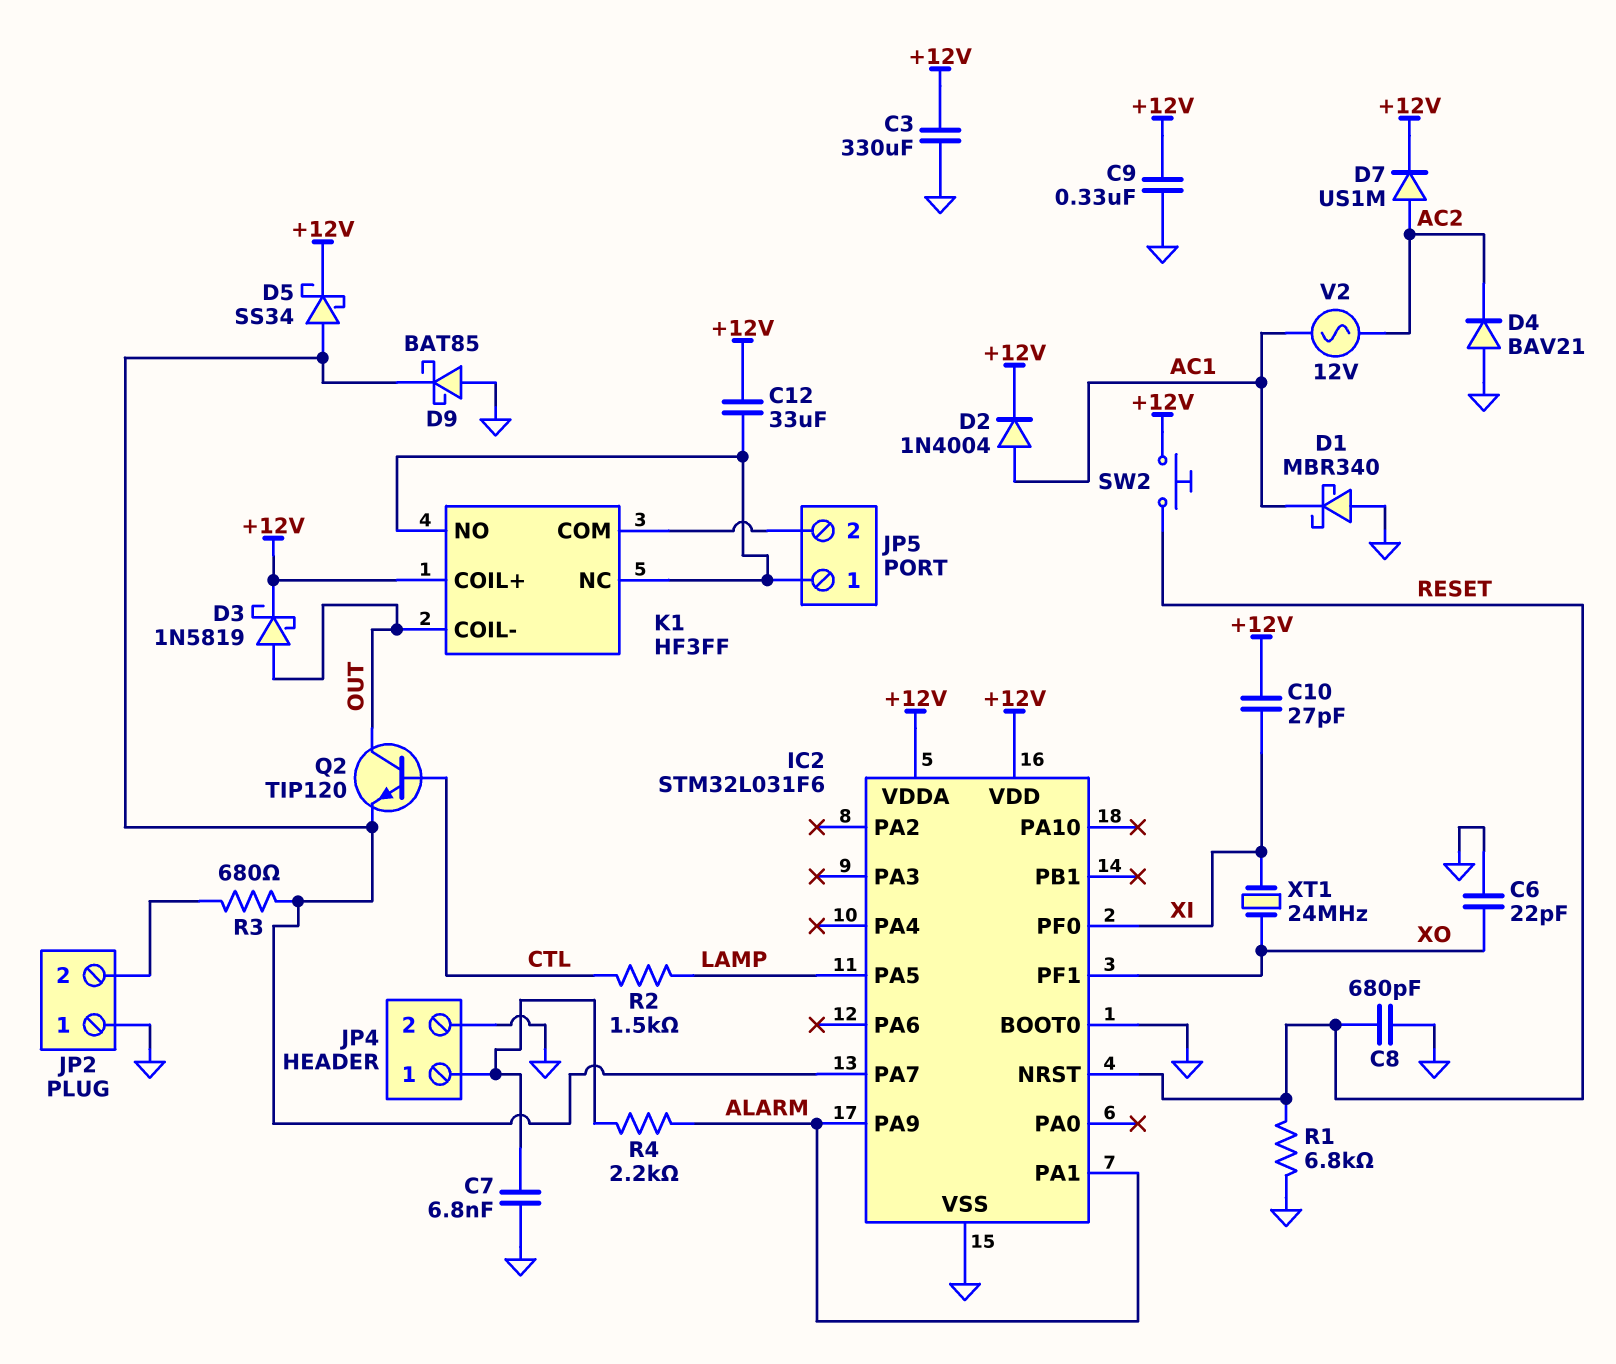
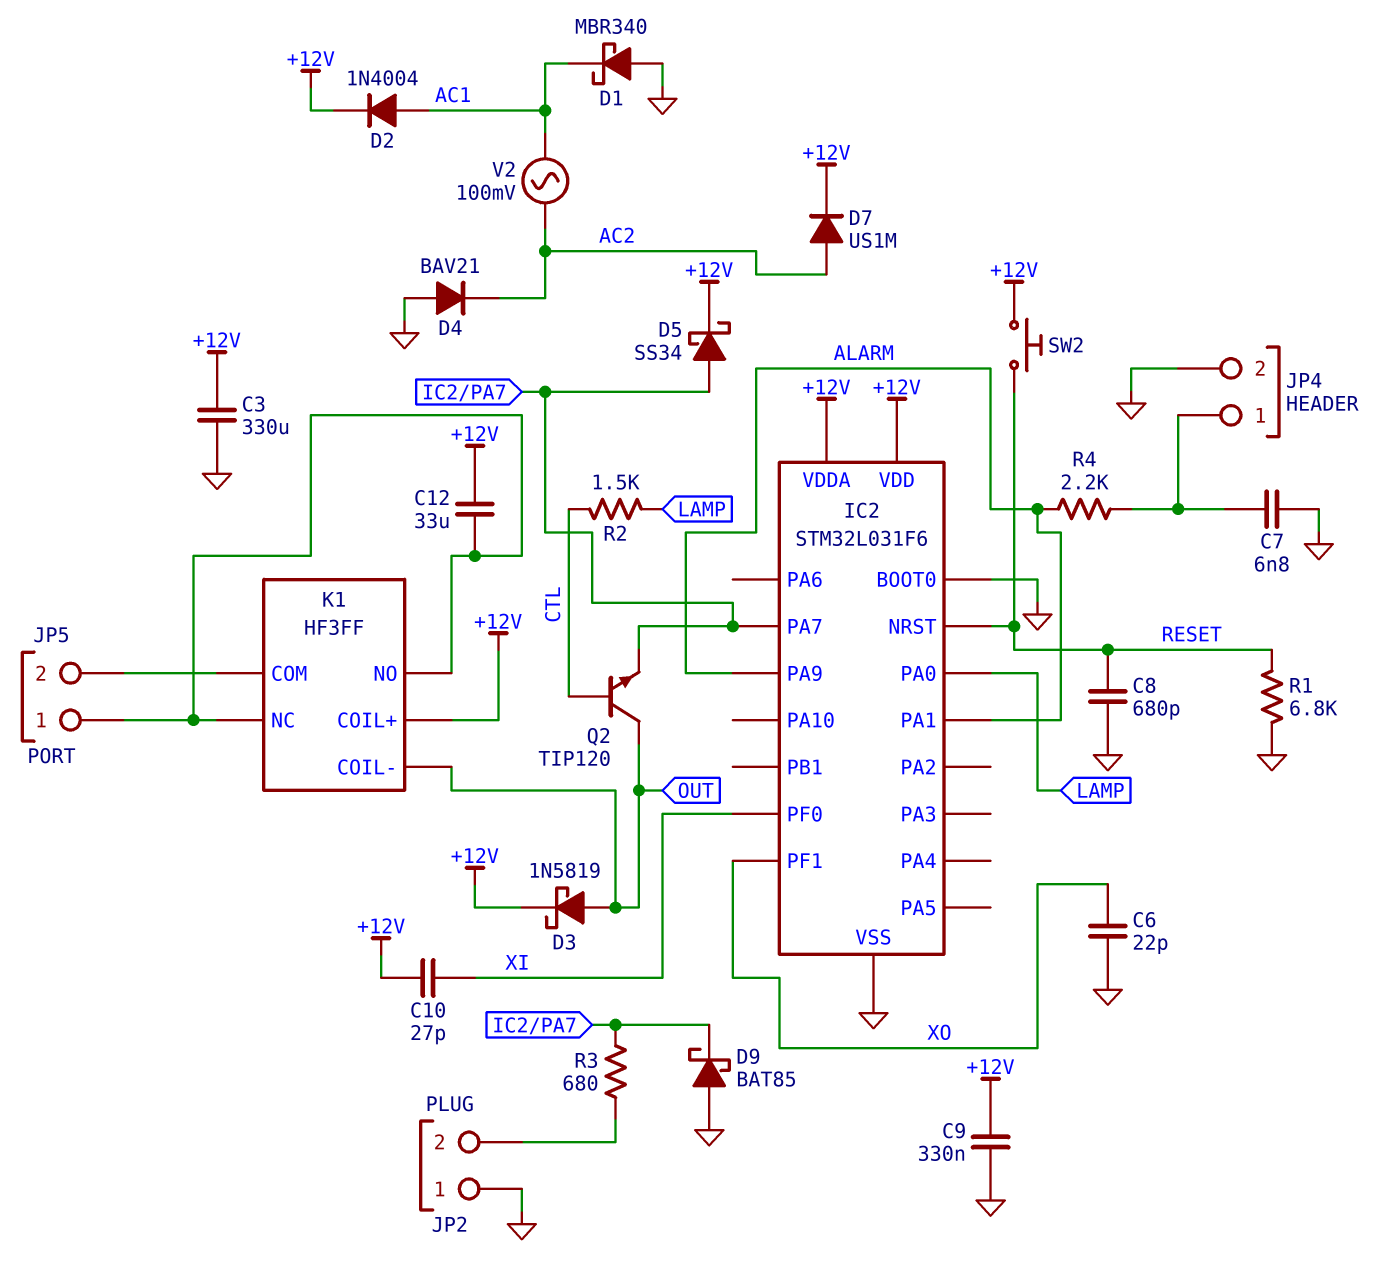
IC2 pin PA0: none -> LAMP
IC2 pin PA5: LAMP -> none
V2: AC 12V (AC1, AC2) -> AC 100mV (AC1, AC2)
XT1: 24MHz (XI, XO) -> none

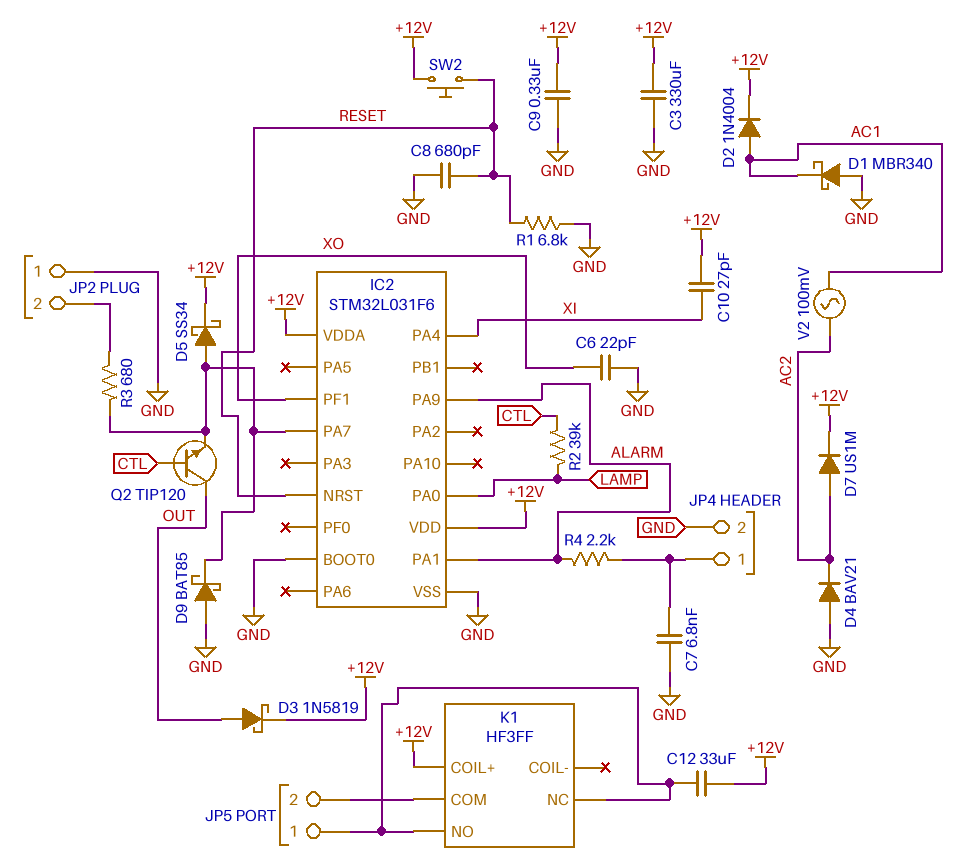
IC2 pin PA4: none -> XI
IC2 pin PF0: XI -> none
K1 pin COIL-: OUT -> none
R2: 1.5k (CTL, LAMP) -> 39k (CTL, LAMP)

